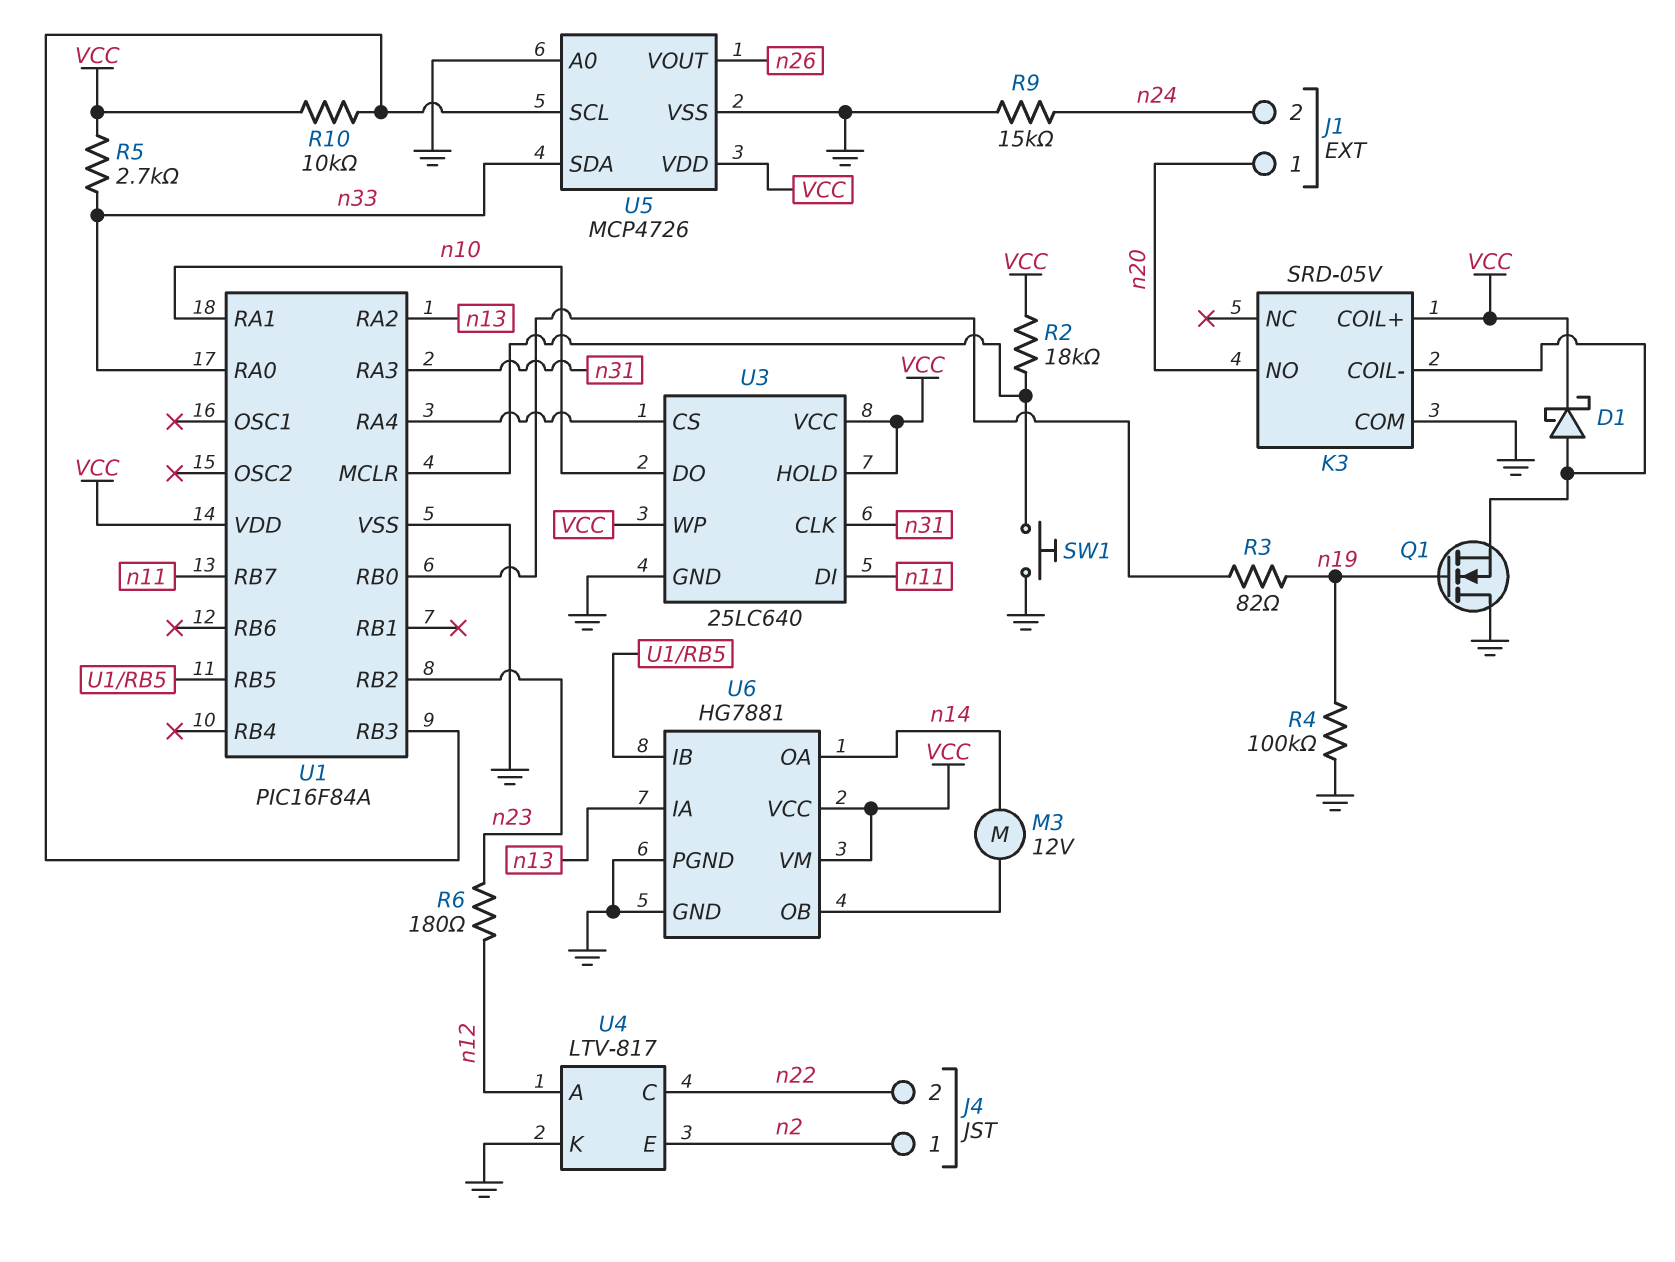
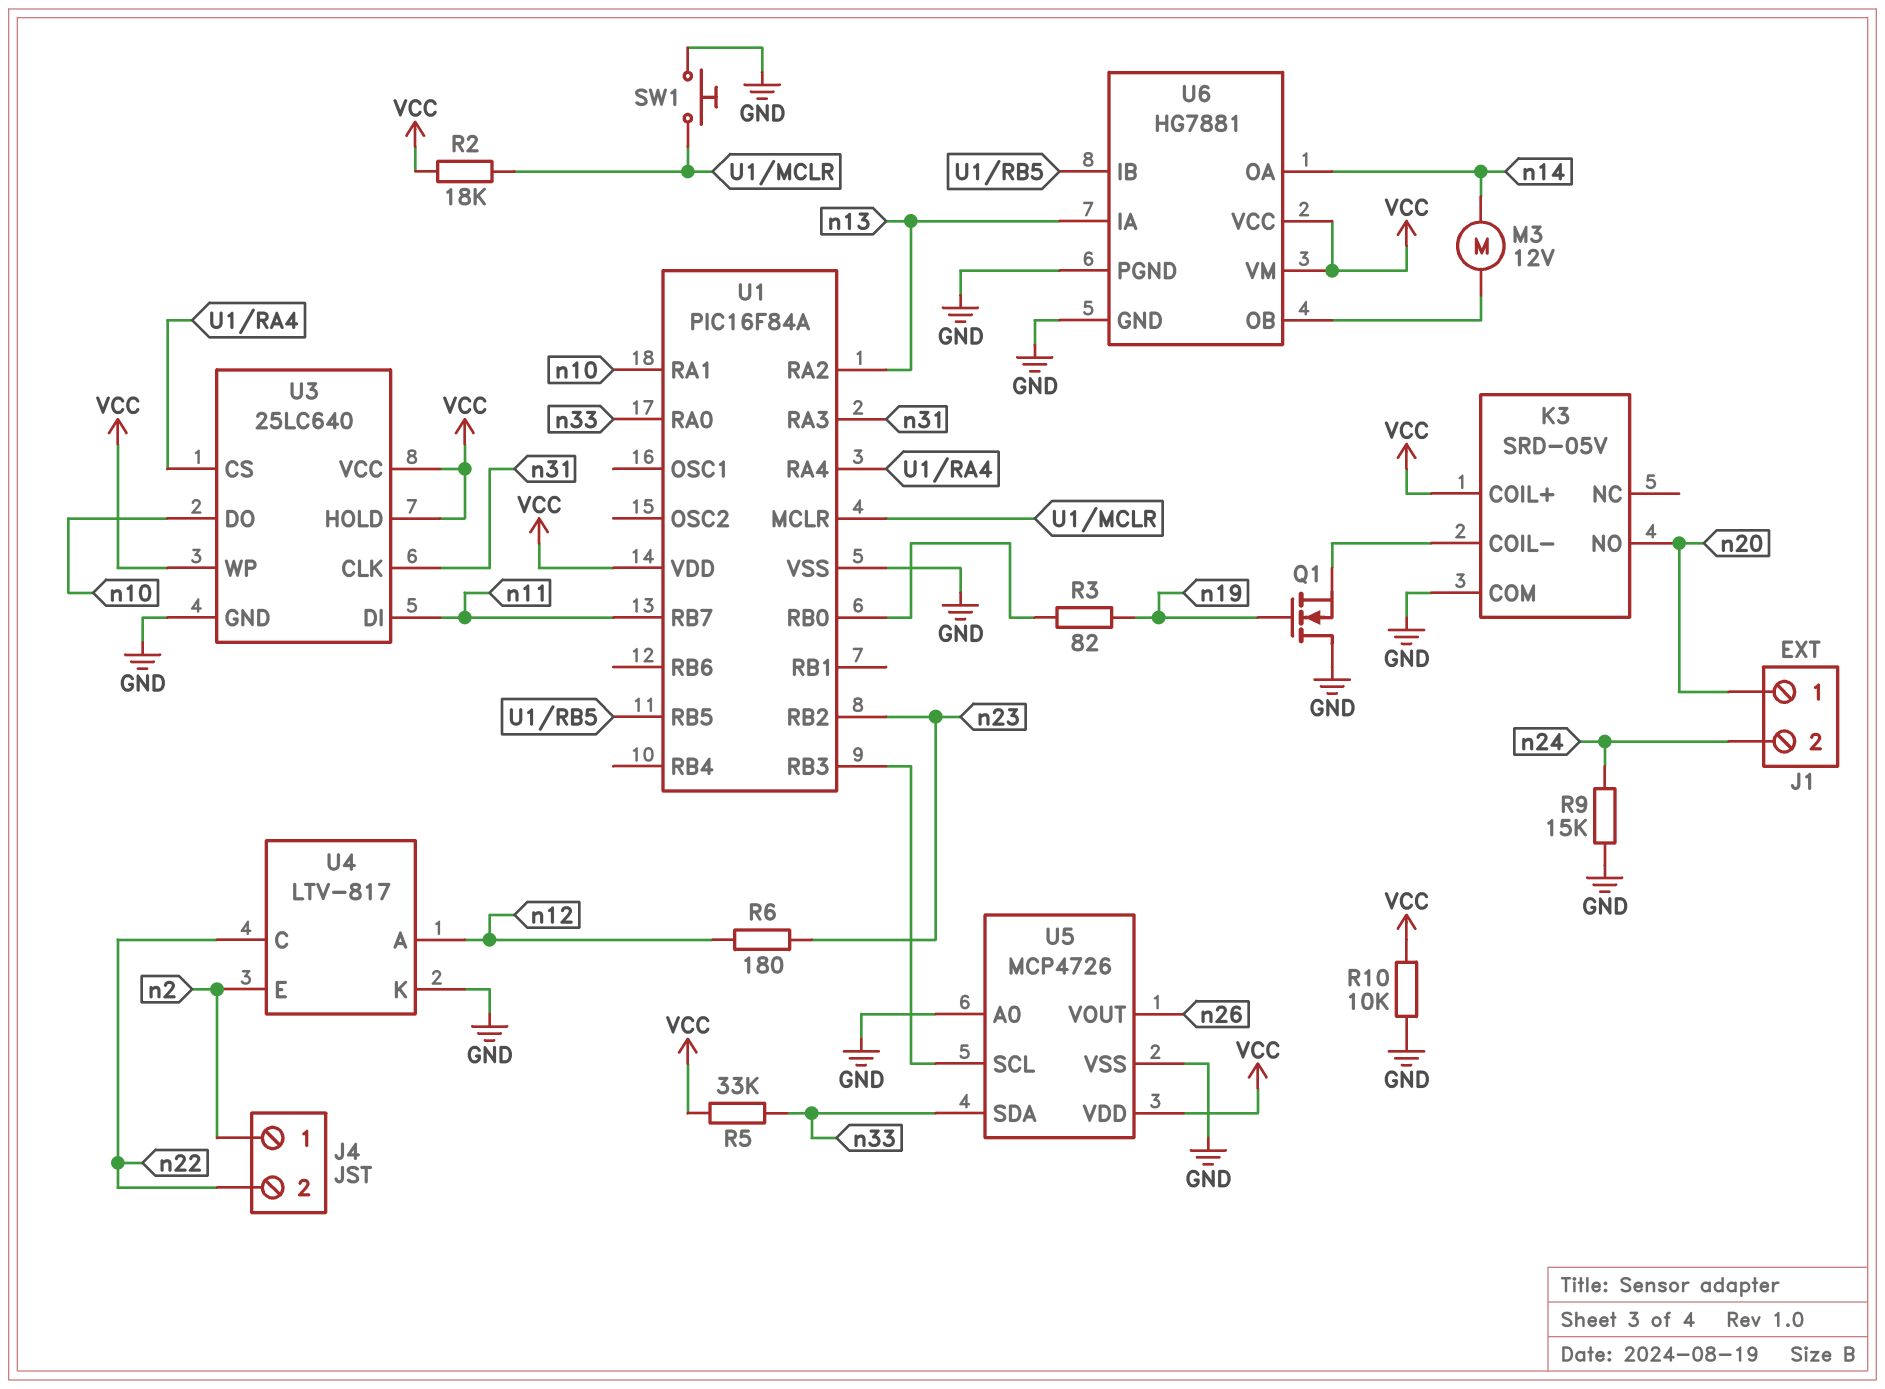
D1: schottky (A K3/COIL-, K VCC) -> none
R4: 100k (GND, n19) -> none
R5: 2.7k (VCC, n33) -> 33k (VCC, n33)
R10: 10k (U1/RB3, VCC) -> 10k (GND, VCC)

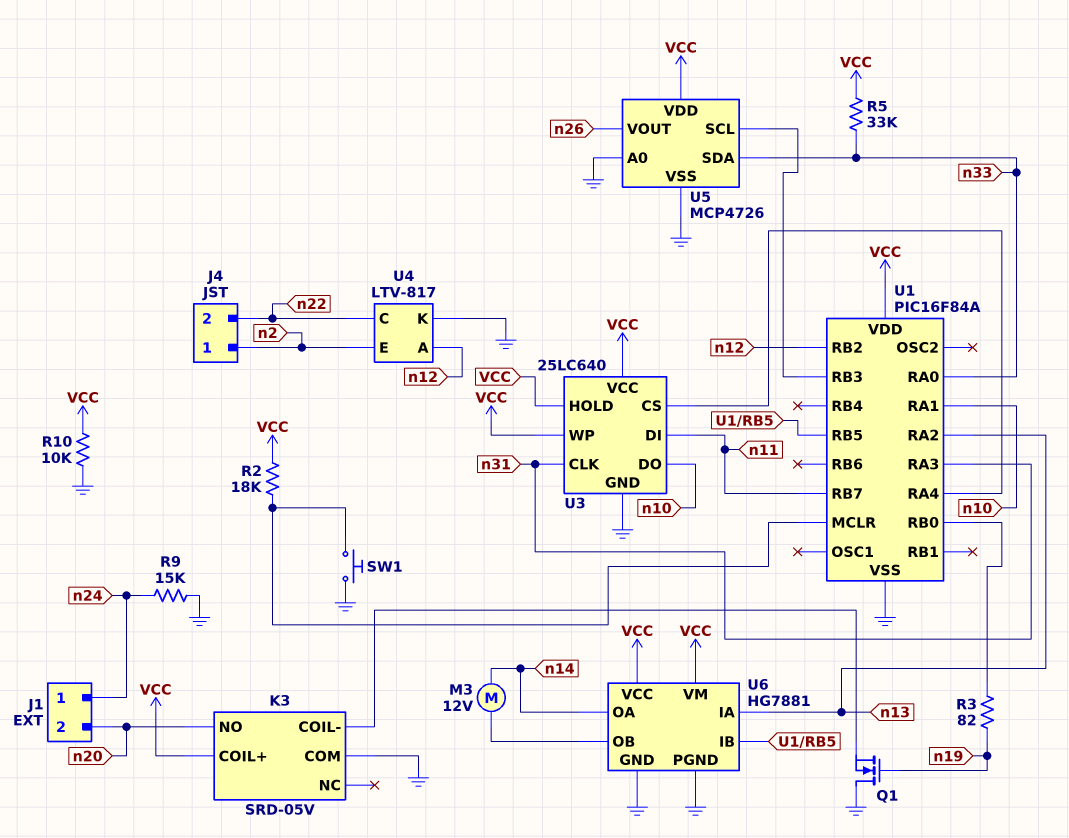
J1 pin 1: n20 -> n24
J1 pin 2: n24 -> n20
R6: 180 (n12, n23) -> none
U1 pin RB2: n23 -> n12

